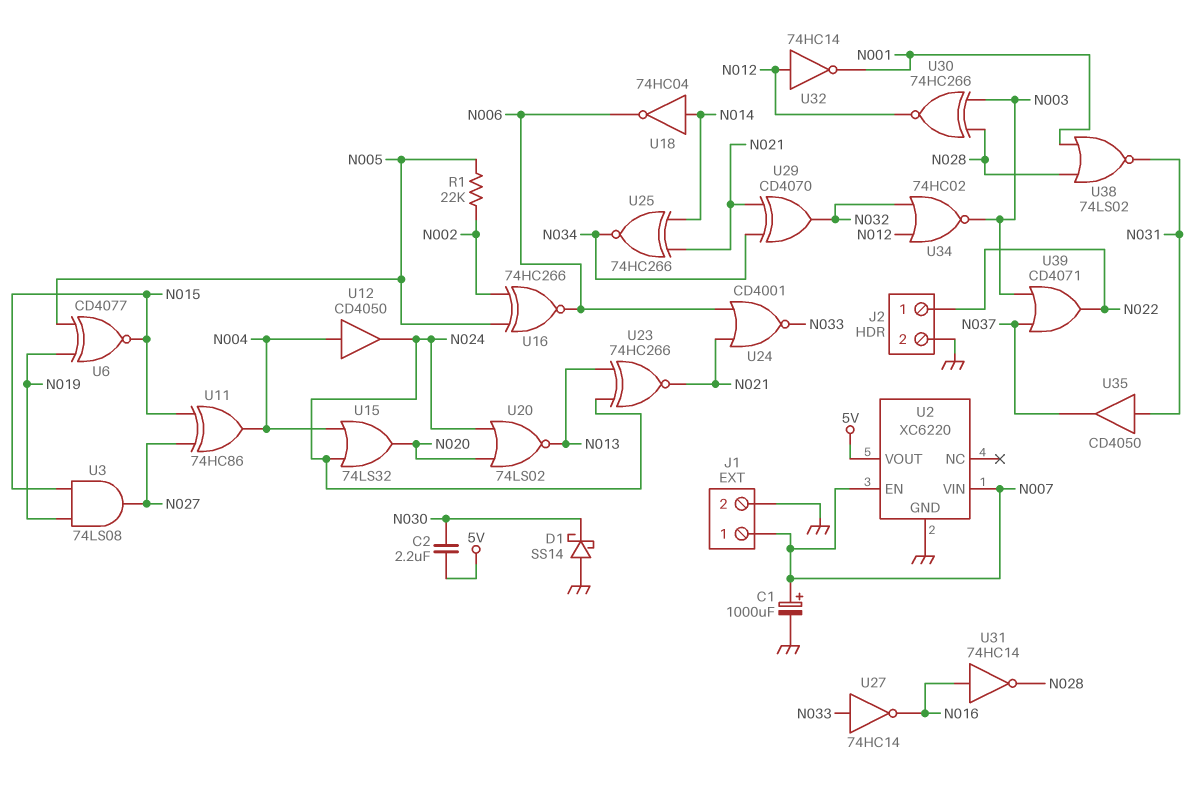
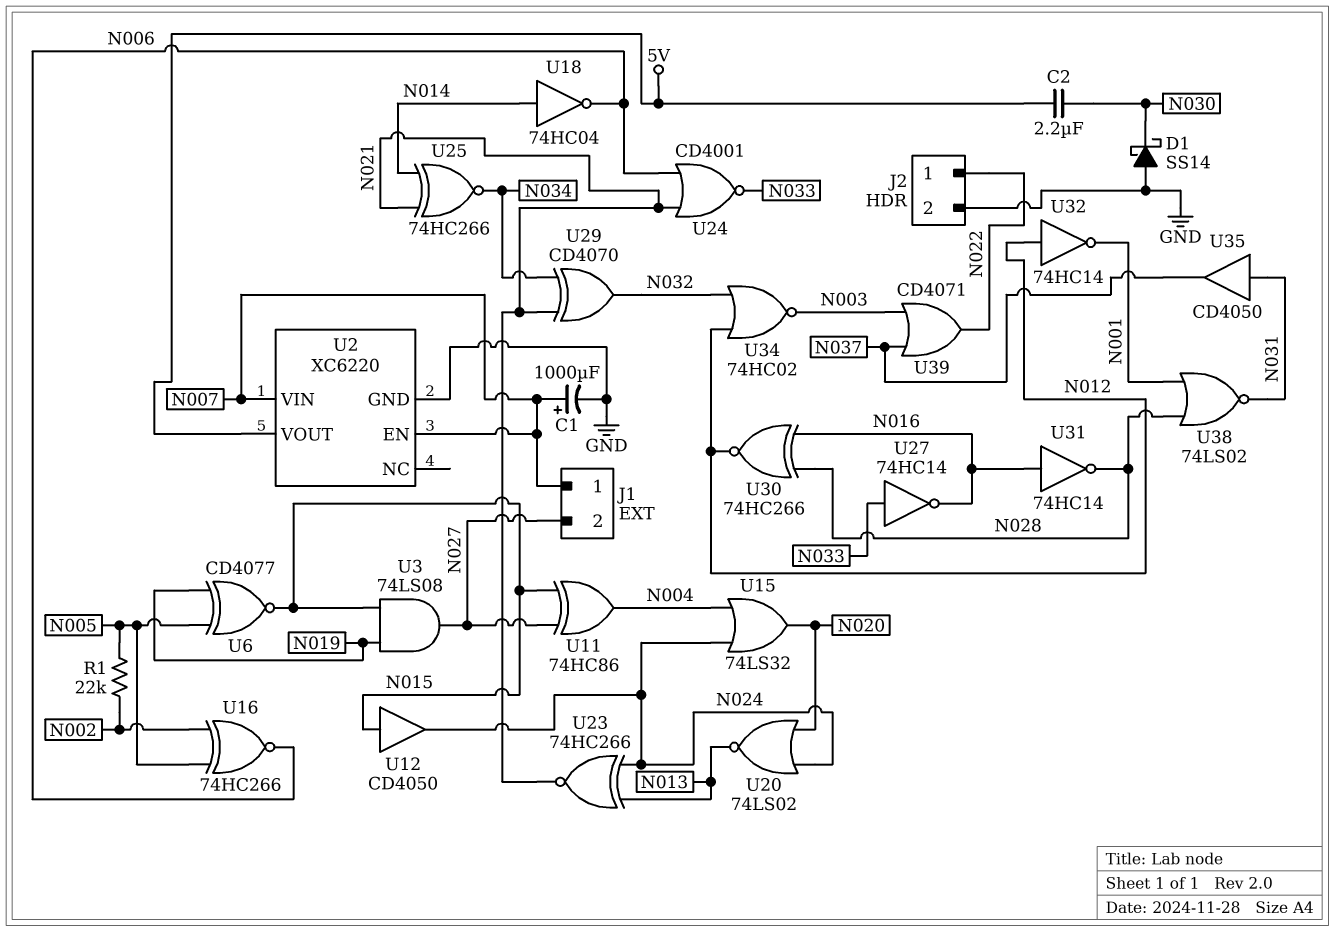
J1 pin 2: GND -> N027
U12: buffer CD4050 (in N004, out N024) -> buffer CD4050 (in N015, out N024)
U30: XNOR 74HC266 (in N003, in N028, out N012) -> XNOR 74HC266 (in N016, in N028, out N012)

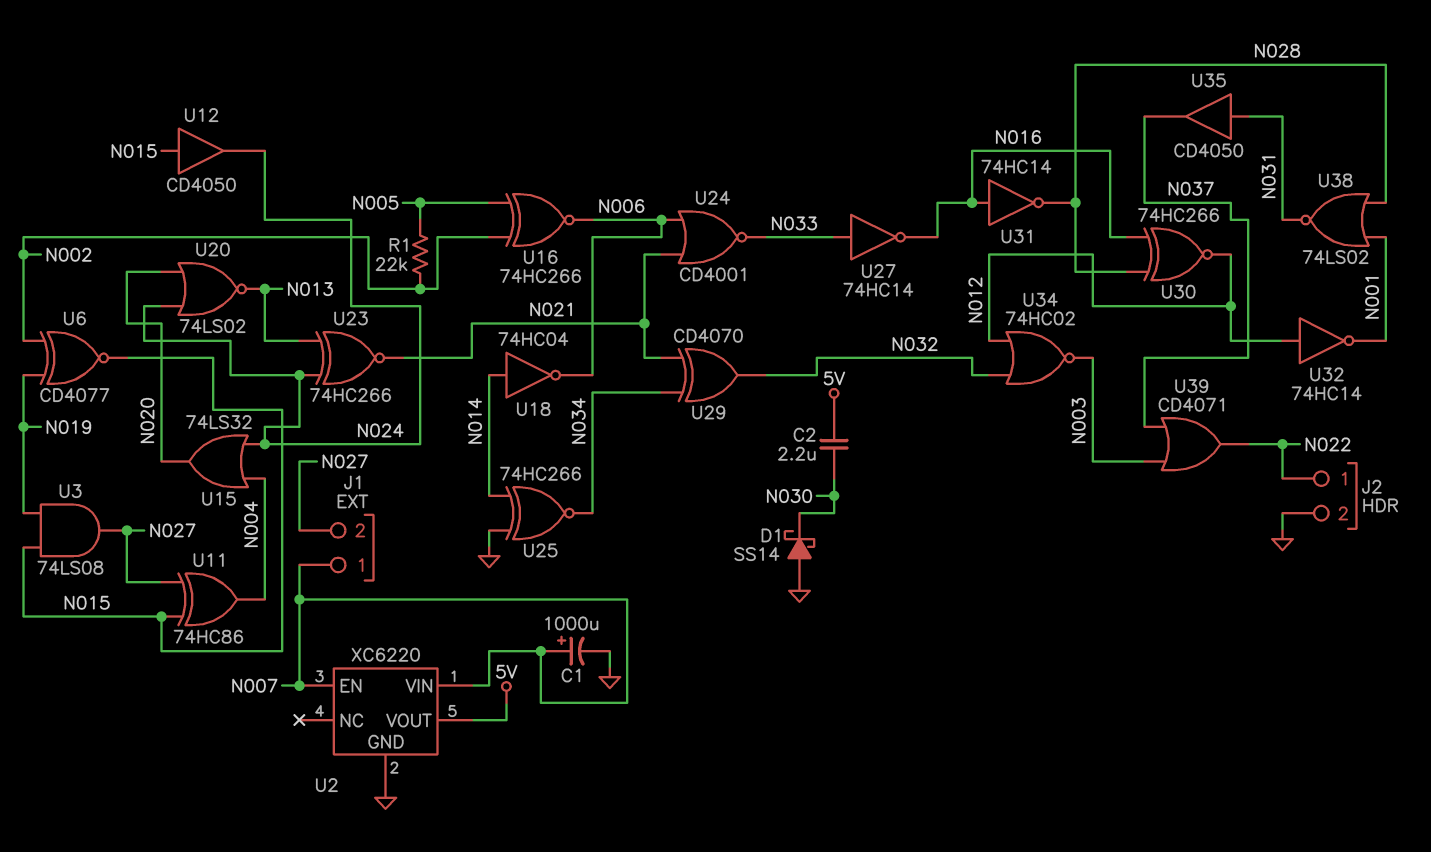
U6: XNOR CD4077 (in N005, in N019, out N015) -> XNOR CD4077 (in N002, in N019, out N015)
U25: XNOR 74HC266 (in N014, in N021, out N034) -> XNOR 74HC266 (in GND, in N014, out N034)

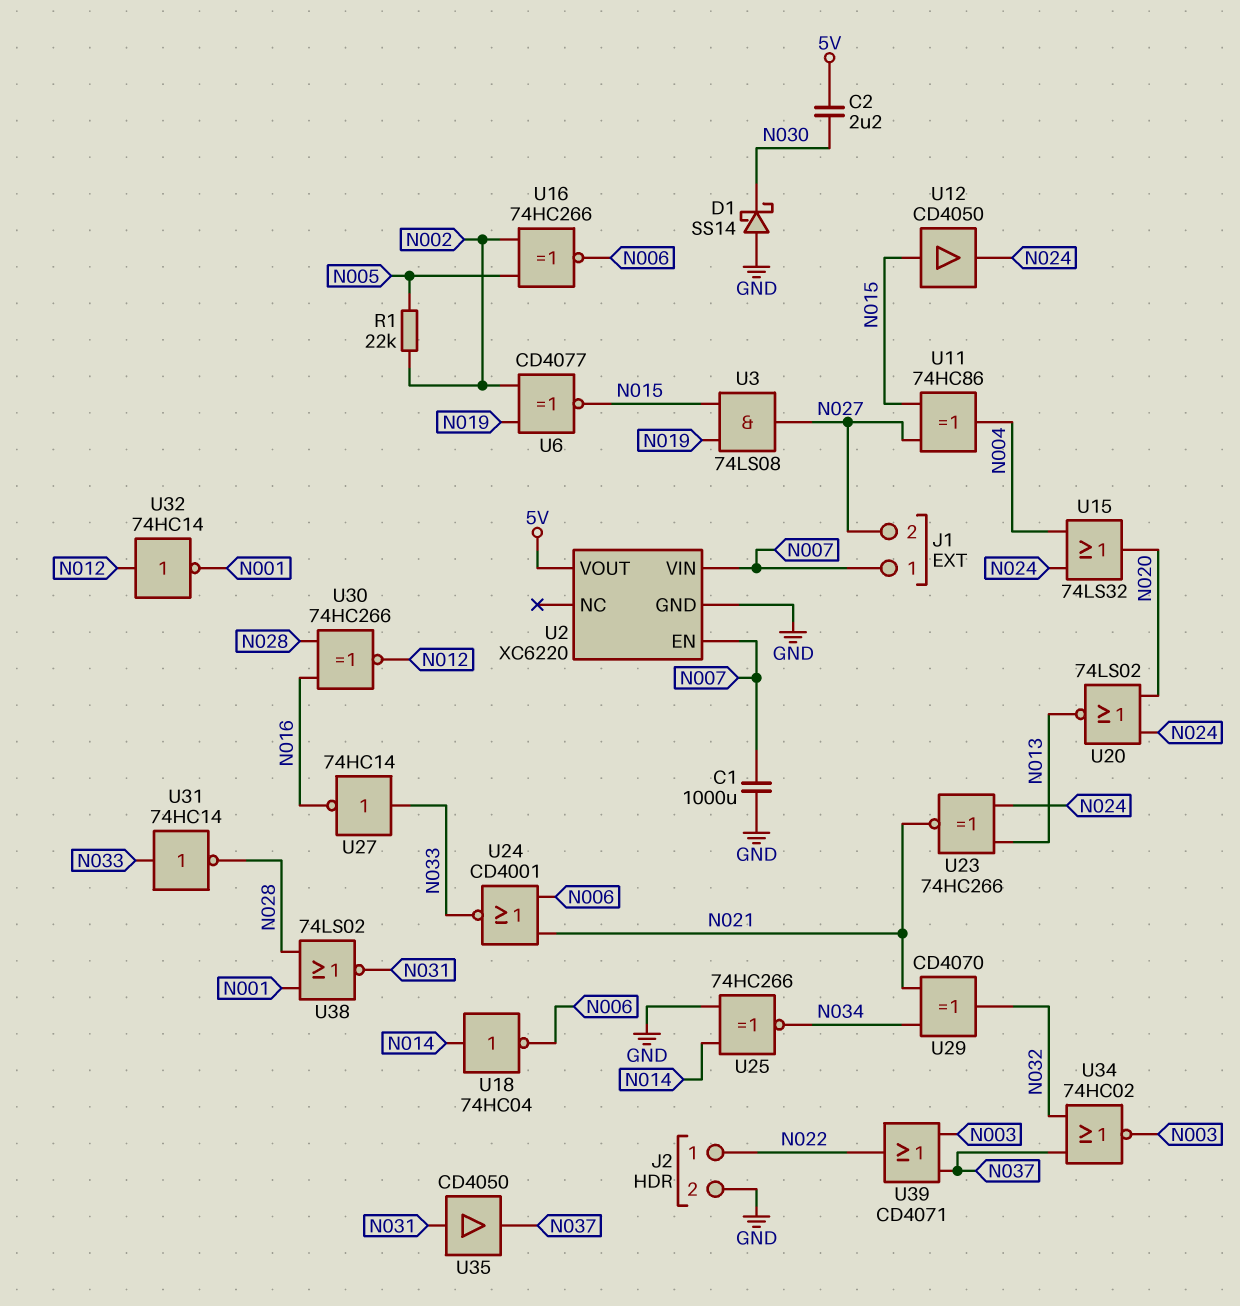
C1: 1000uF (plus N007, minus GND) -> 1000uF (GND, N007)
U31: NOT 74HC14 (in N016, out N028) -> NOT 74HC14 (in N033, out N028)
U34: NOR 74HC02 (in N012, in N032, out N003) -> NOR 74HC02 (in N032, in N037, out N003)

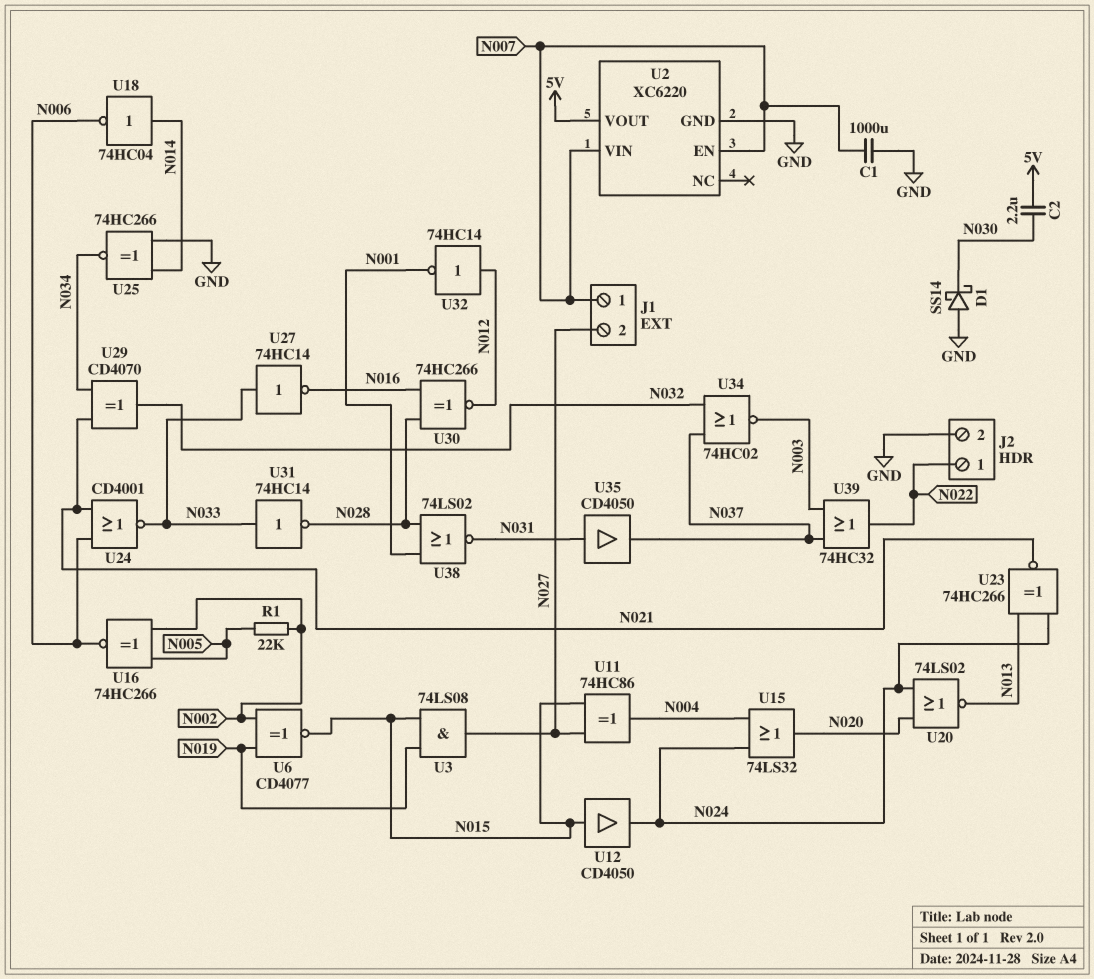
U39: OR CD4071 (in N003, in N037, out N022) -> OR 74HC32 (in N003, in N037, out N022)

